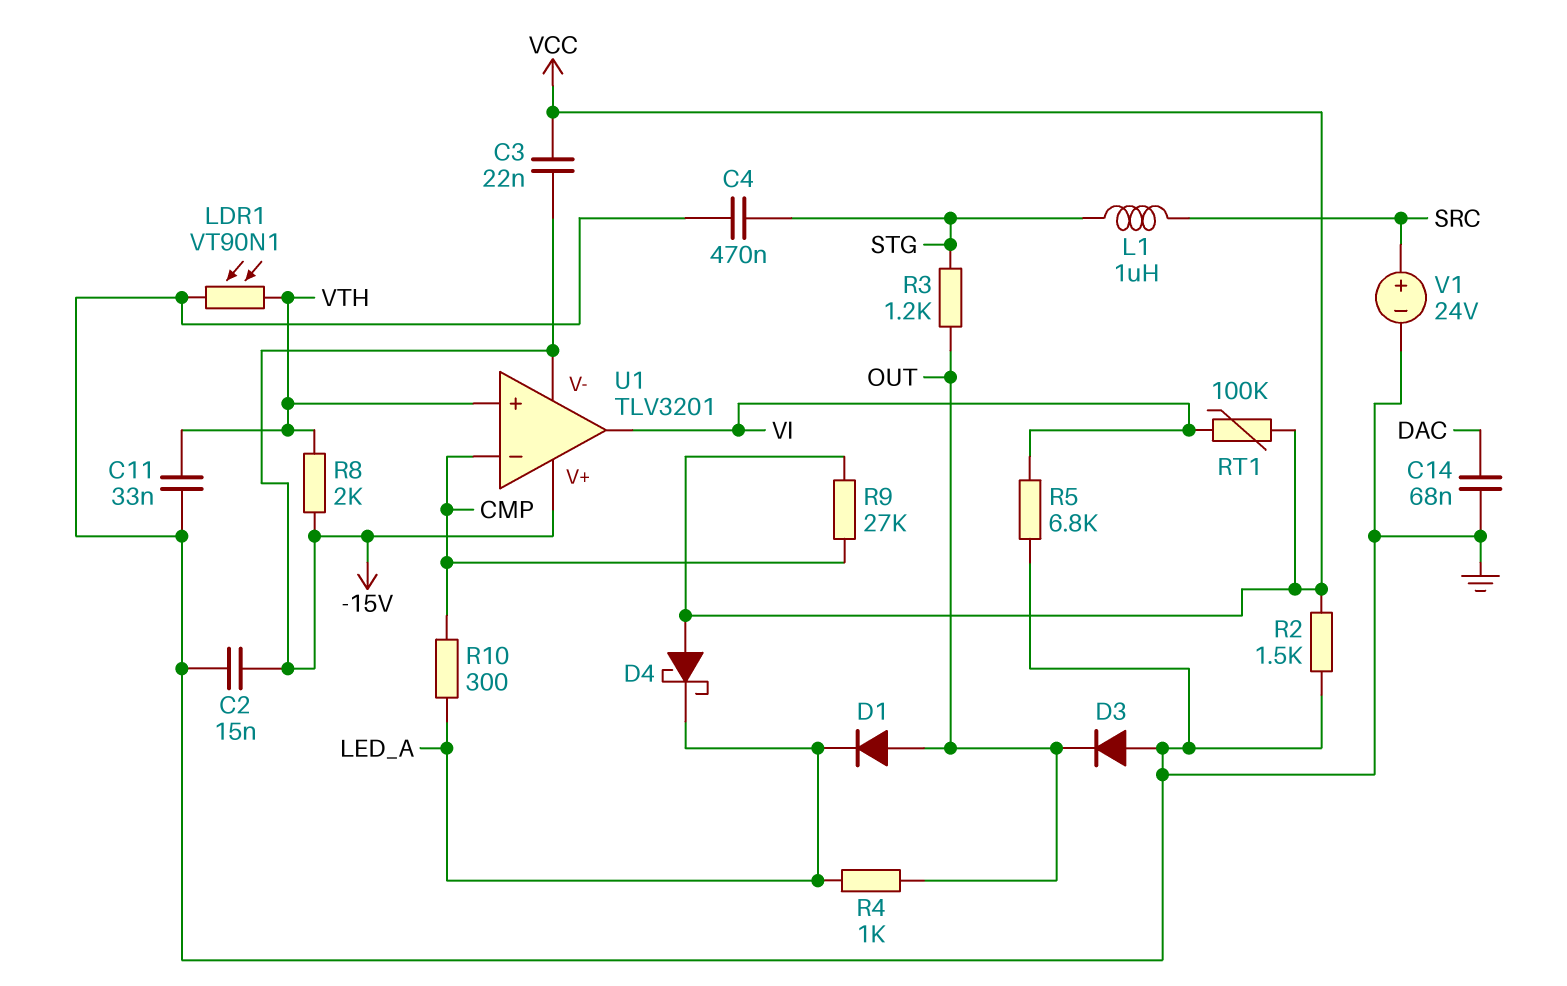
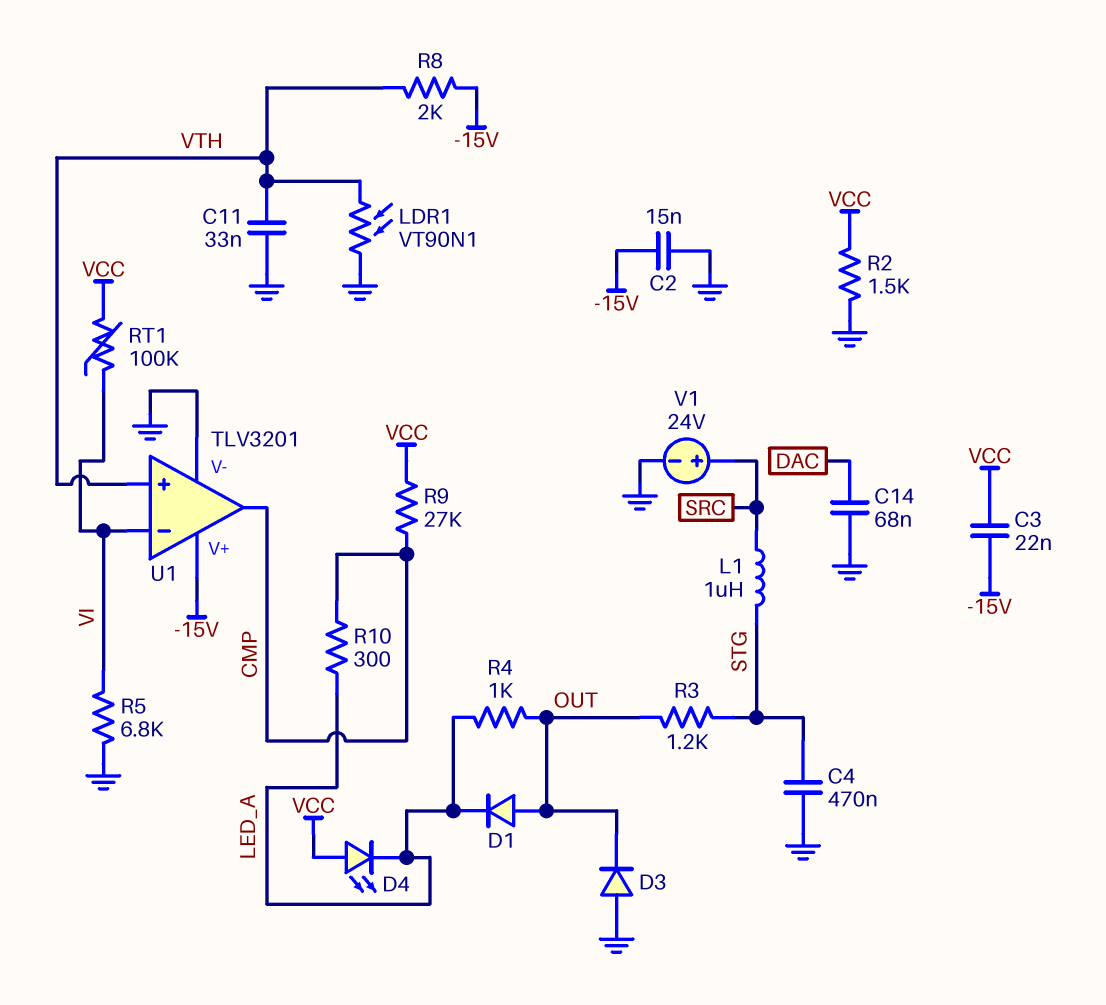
D4: schottky (A VCC, K LED_A) -> LED (A VCC, K LED_A)
U1 pin V-: -15V -> GND
U1 pin in-: CMP -> VI
U1 pin out: VI -> CMP

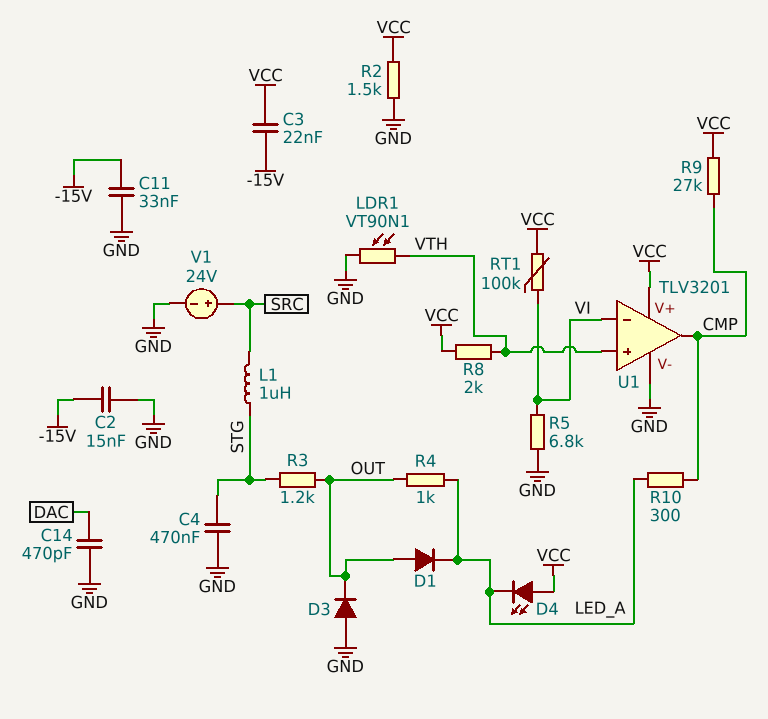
C11: 33nF (GND, VTH) -> 33nF (-15V, GND)
C14: 68nF (DAC, GND) -> 470pF (DAC, GND)
R8: 2k (-15V, VTH) -> 2k (VCC, VTH)
U1 pin V+: -15V -> VCC

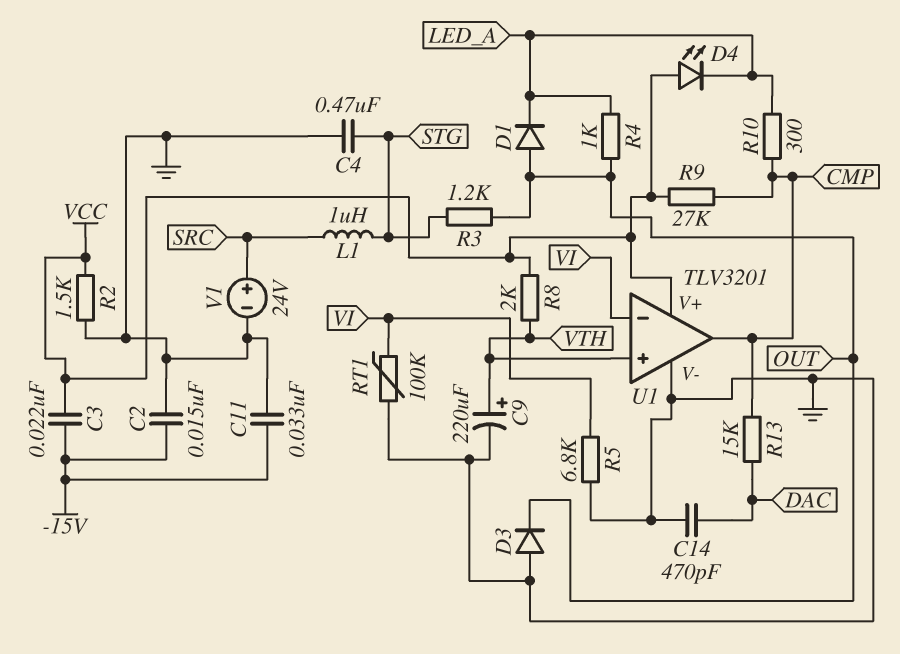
C9: none -> 220uF (plus VTH, minus GND)
LDR1: VT90N1 (GND, VTH) -> none
R13: none -> 15k (CMP, DAC)
RT1: 100k (VCC, VI) -> 100k (GND, VI)

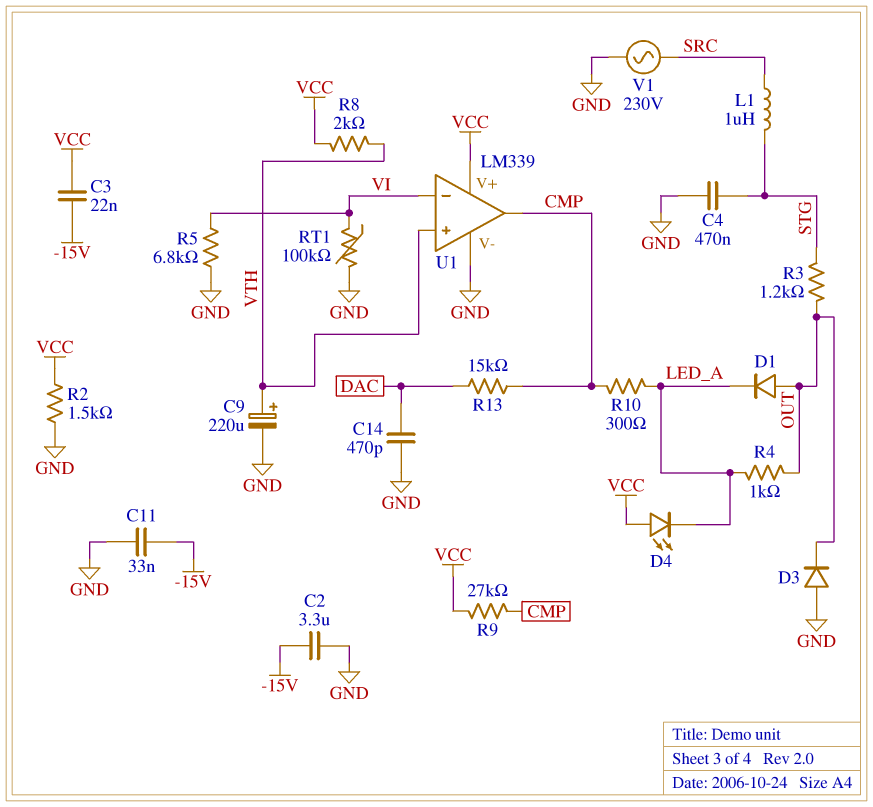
C2: 15nF (-15V, GND) -> 3.3uF (-15V, GND)
U1: TLV3201 -> LM339
V1: 24V (plus SRC, minus GND) -> AC 230V (GND, SRC)

